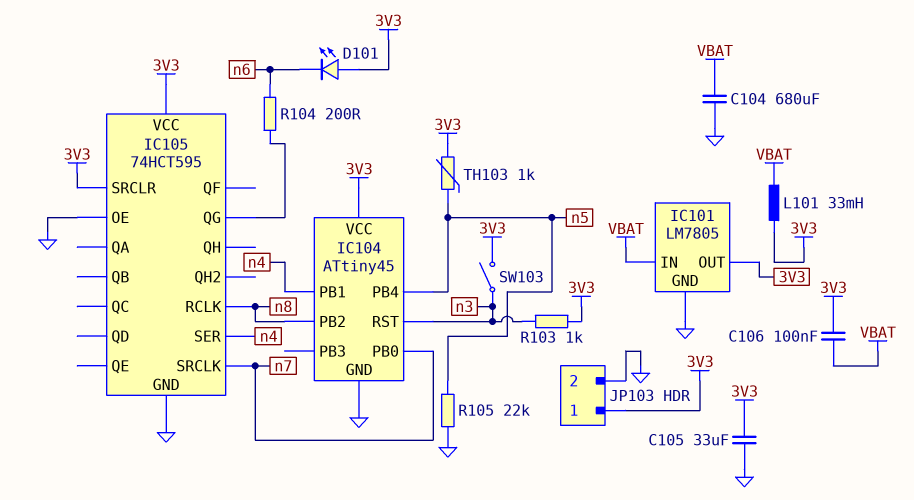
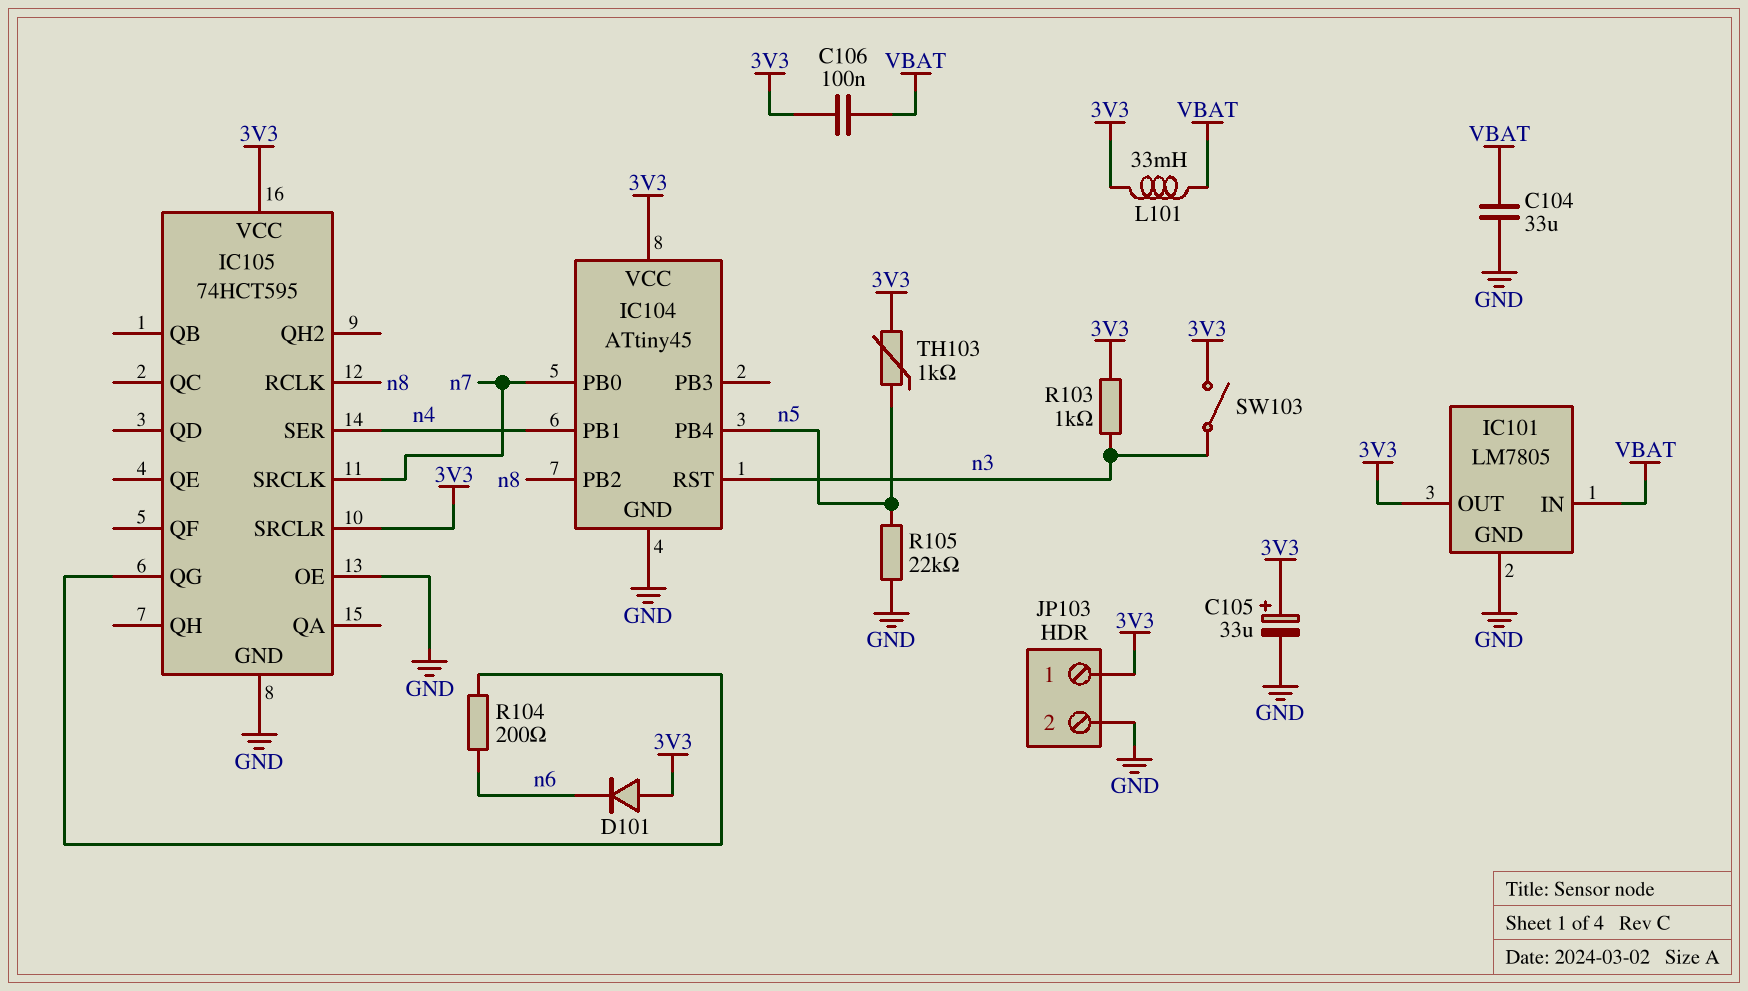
C104: 680uF (GND, VBAT) -> 33uF (GND, VBAT)
C105: 33uF (3V3, GND) -> 33uF (plus 3V3, minus GND)
D101: LED (A 3V3, K n6) -> diode (A 3V3, K n6)

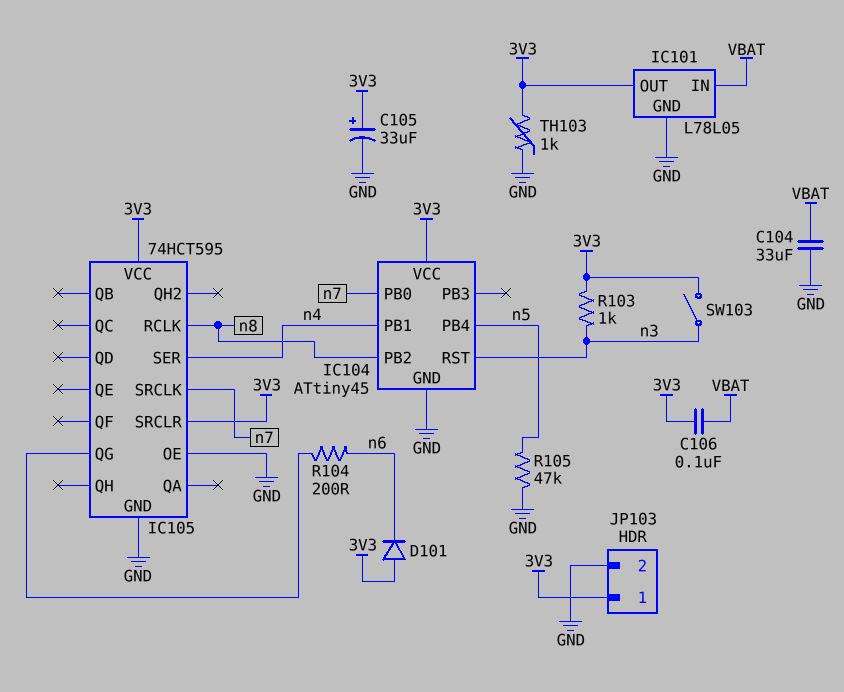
IC101: LM7805 -> L78L05
L101: 33mH (3V3, VBAT) -> none
R105: 22k (GND, n5) -> 47k (GND, n5)
TH103: 1k (3V3, n5) -> 1k (3V3, GND)

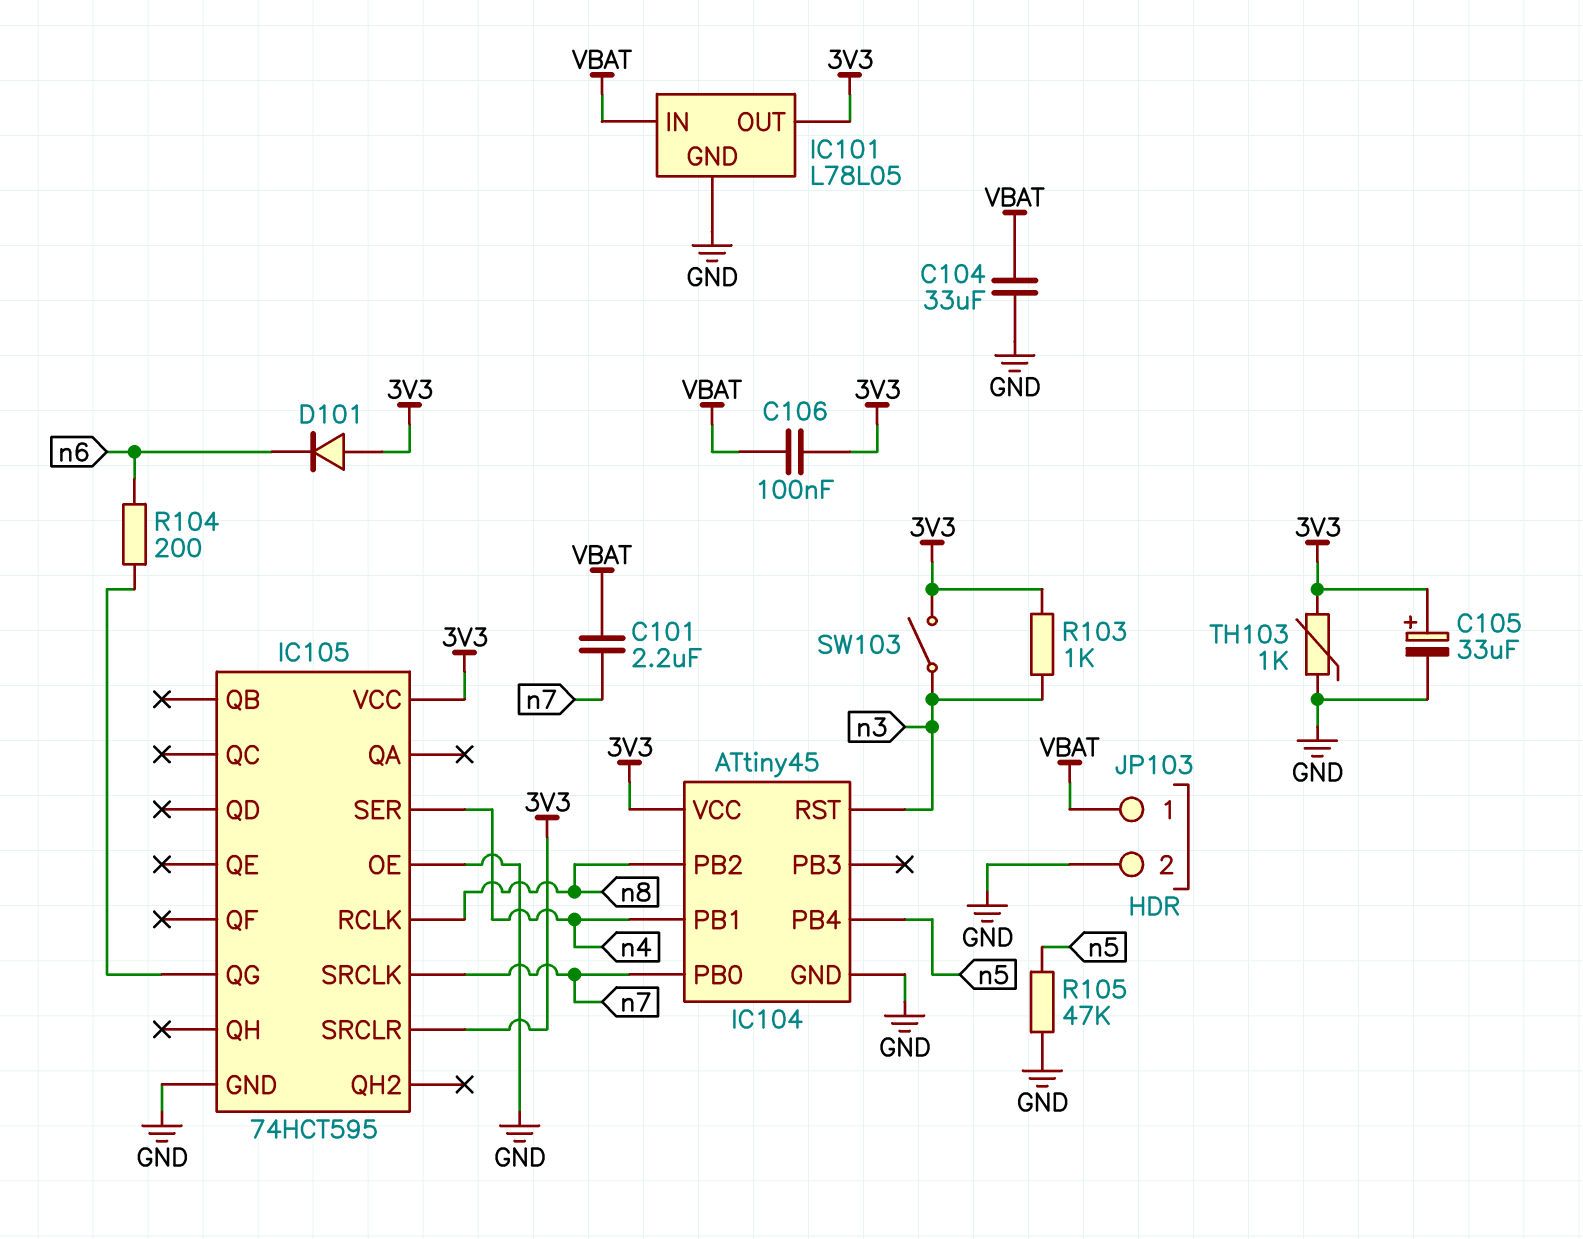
C101: none -> 2.2uF (VBAT, n7)
JP103 pin 1: 3V3 -> VBAT

